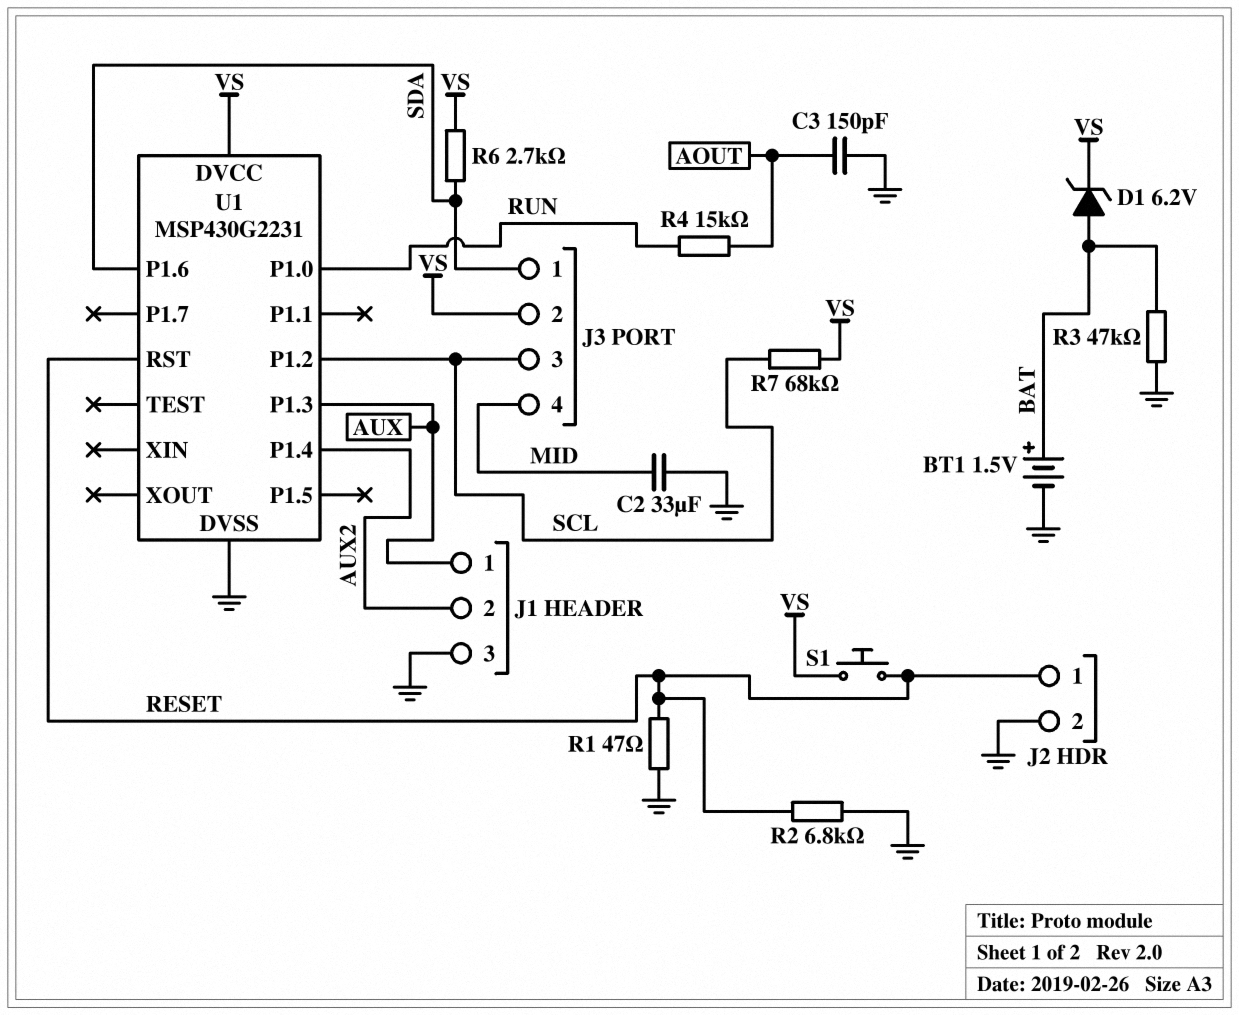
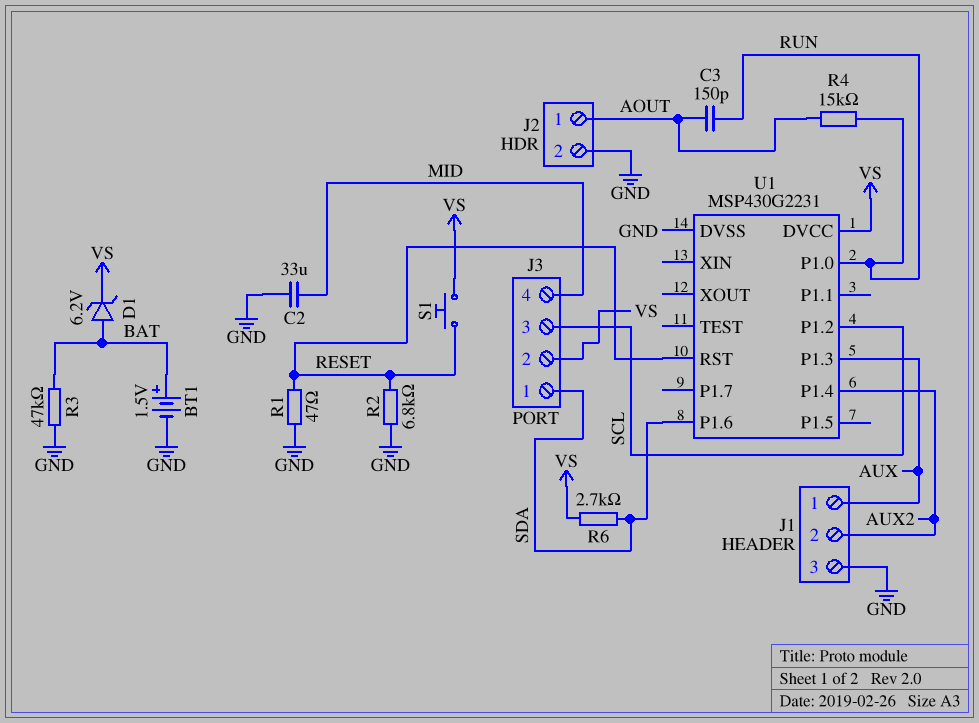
C3: 150pF (AOUT, GND) -> 150pF (AOUT, RUN)
J2 pin 1: RESET -> AOUT
R7: 68k (SCL, VS) -> none

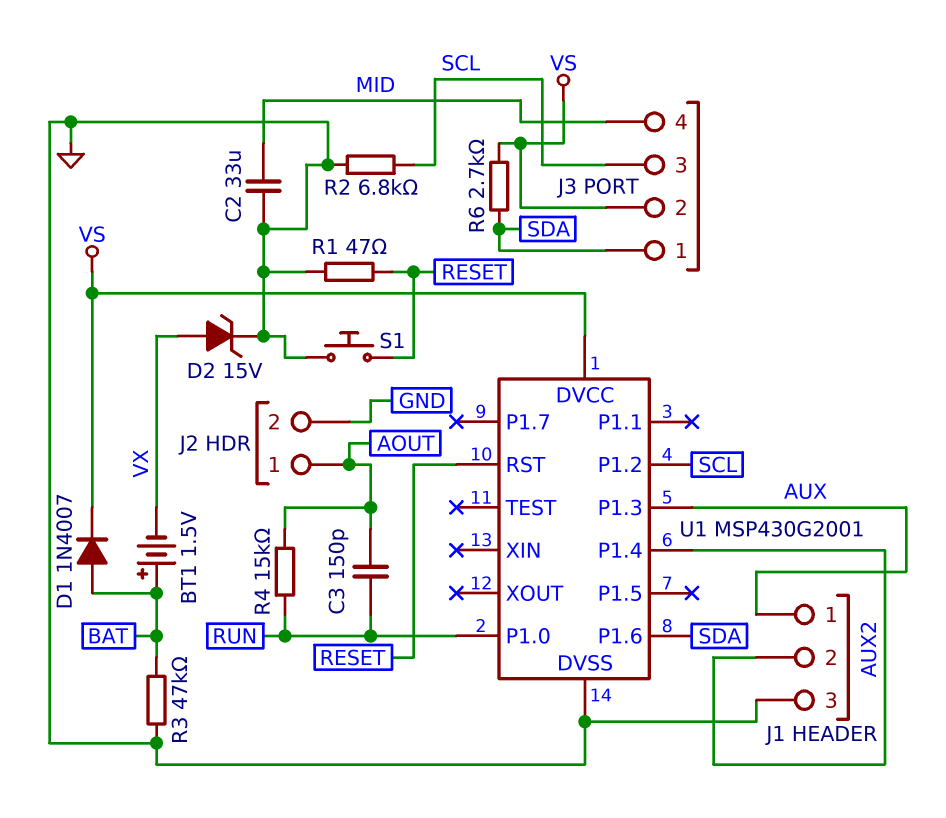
BT1: 1.5V (plus BAT, minus GND) -> 1.5V (plus BAT, minus VX)
D1: zener 6.2V (A BAT, K VS) -> diode 1N4007 (A BAT, K VS)
D2: none -> zener 15V (A VX, K GND)
R2: 6.8k (GND, RESET) -> 6.8k (GND, SCL)
S1: button (RESET, VS) -> button (GND, RESET)
U1: MSP430G2231 -> MSP430G2001

